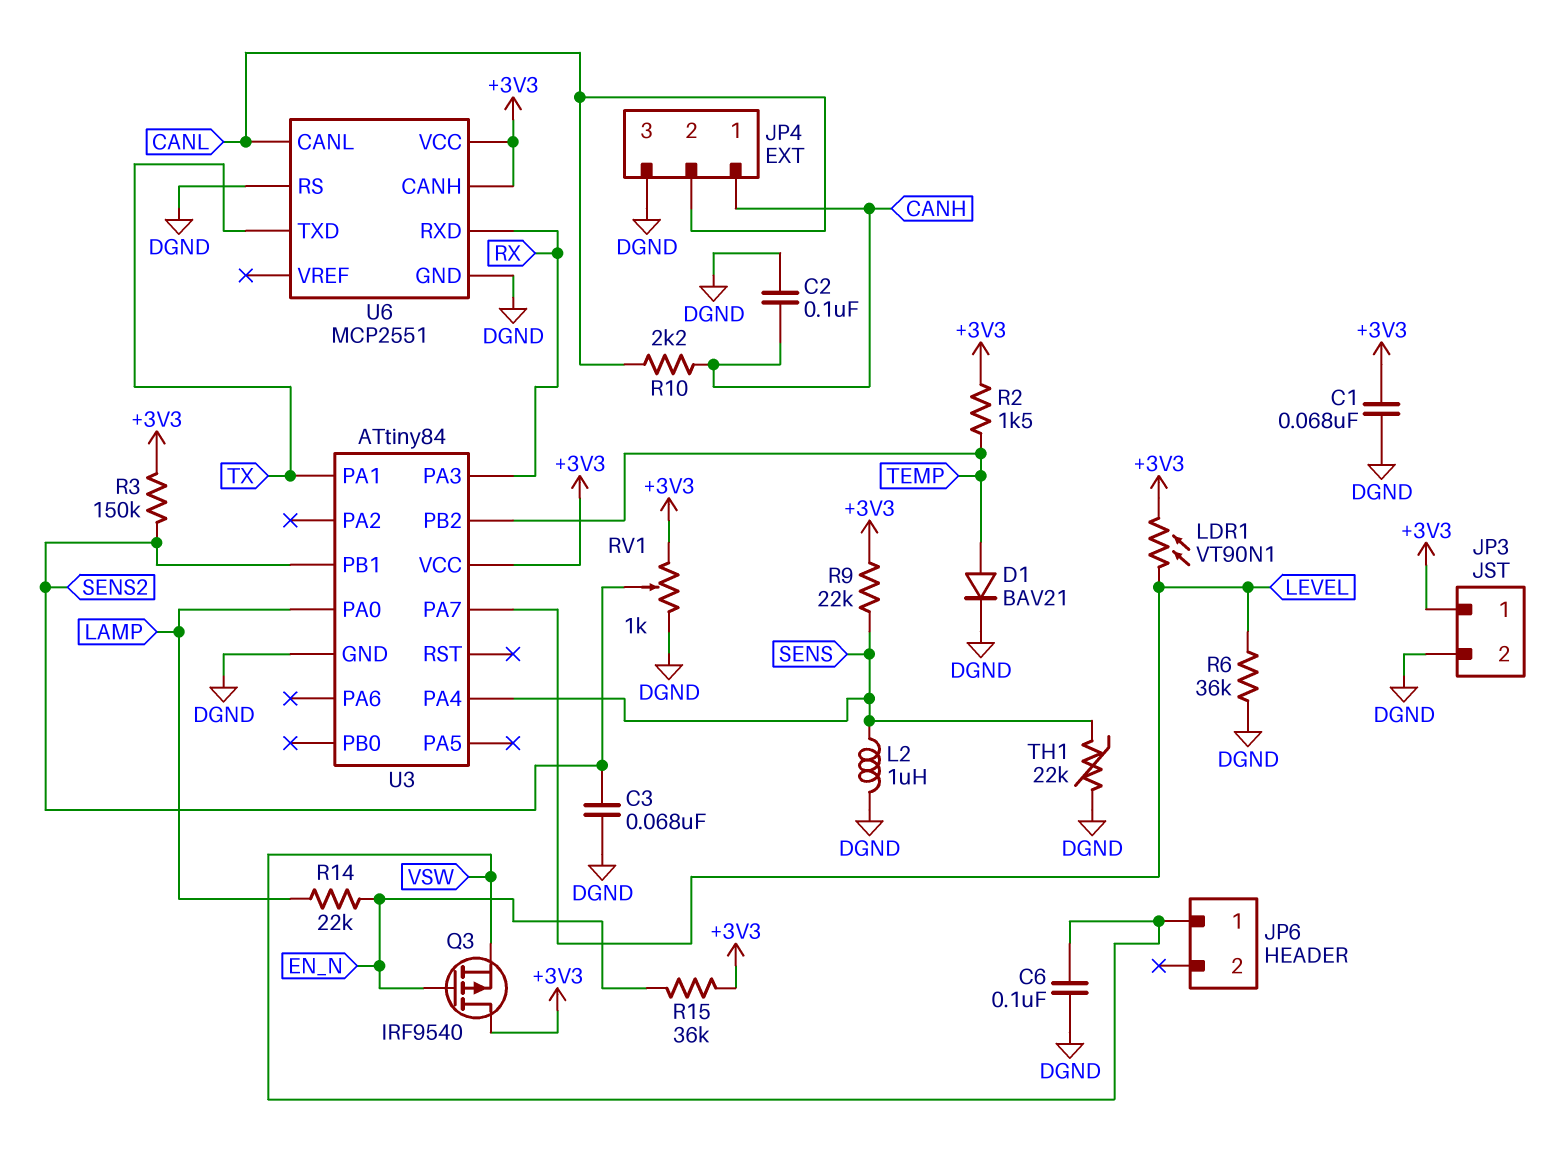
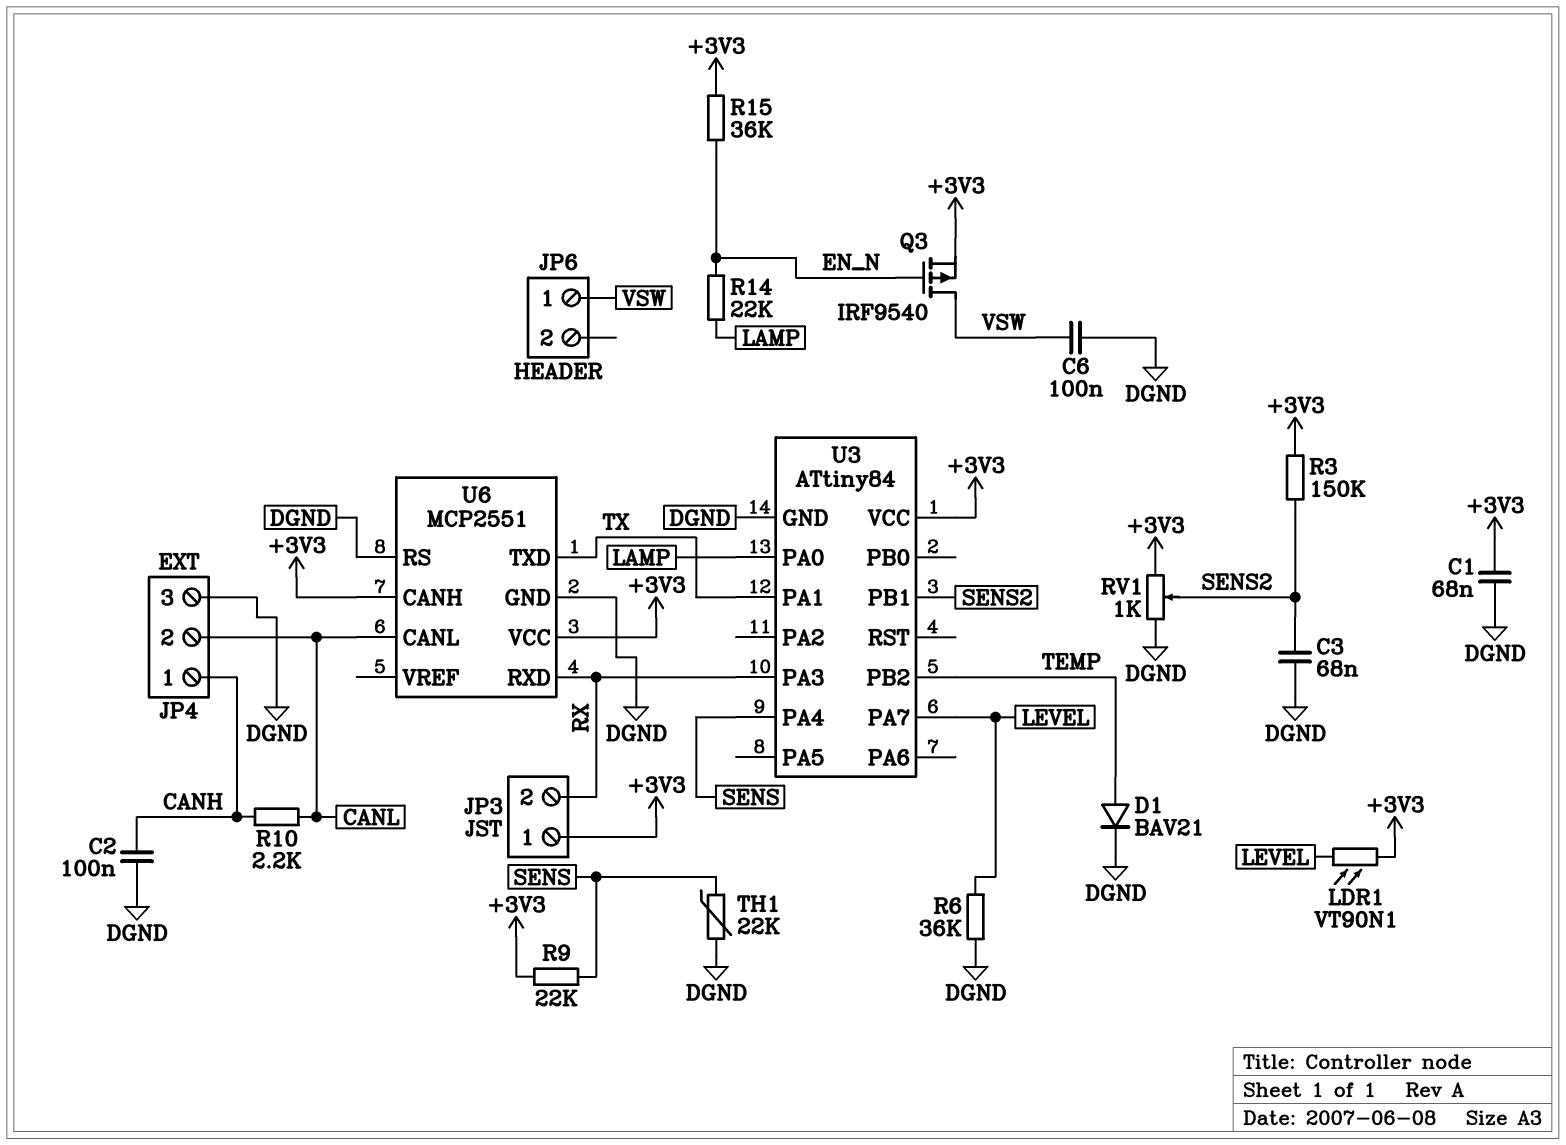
JP3 pin 2: DGND -> RX
L2: 1uH (DGND, SENS) -> none
Q3: PMOS IRF9540 (G EN_N, D +3V3, S VSW) -> PMOS IRF9540 (G EN_N, D VSW, S +3V3)
R2: 1.5k (+3V3, TEMP) -> none

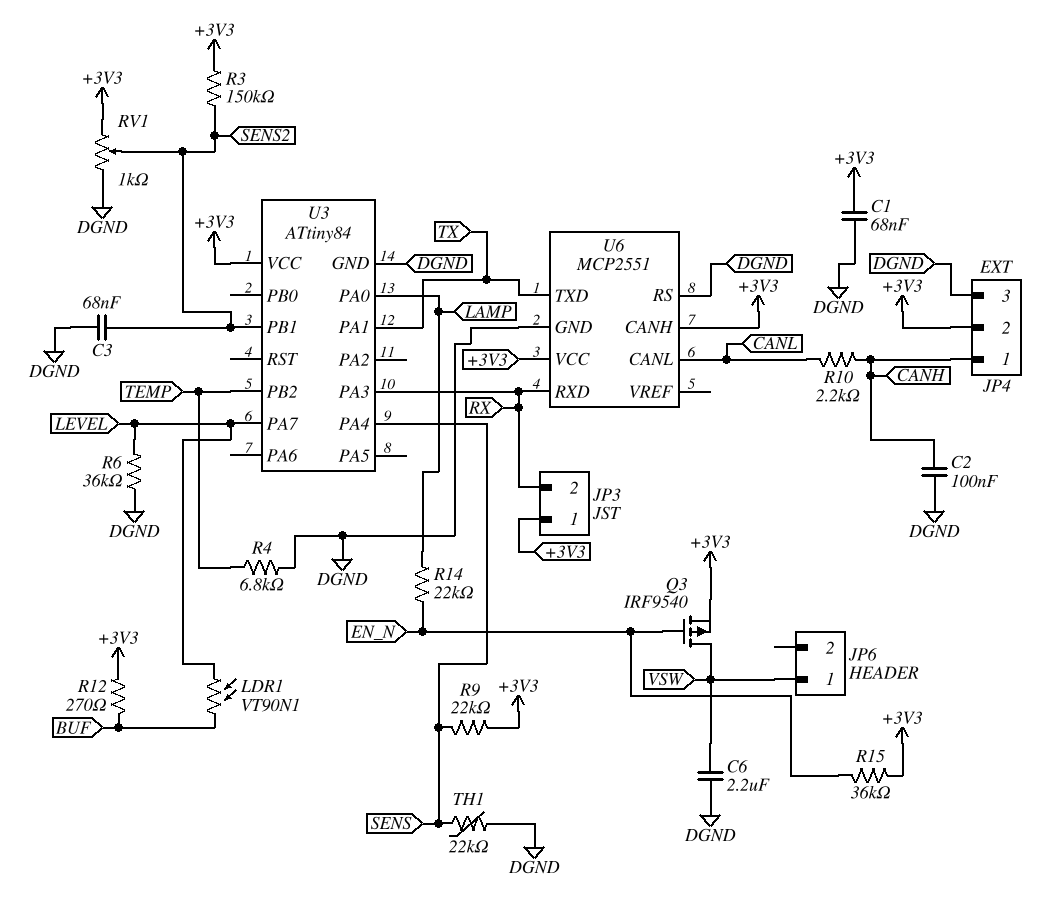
C6: 100nF (DGND, VSW) -> 2.2uF (DGND, VSW)
D1: diode BAV21 (A TEMP, K DGND) -> none
JP4 pin 2: CANL -> +3V3
LDR1: VT90N1 (+3V3, LEVEL) -> VT90N1 (BUF, LEVEL)
R4: none -> 6.8k (DGND, TEMP)
R12: none -> 270 (+3V3, BUF)

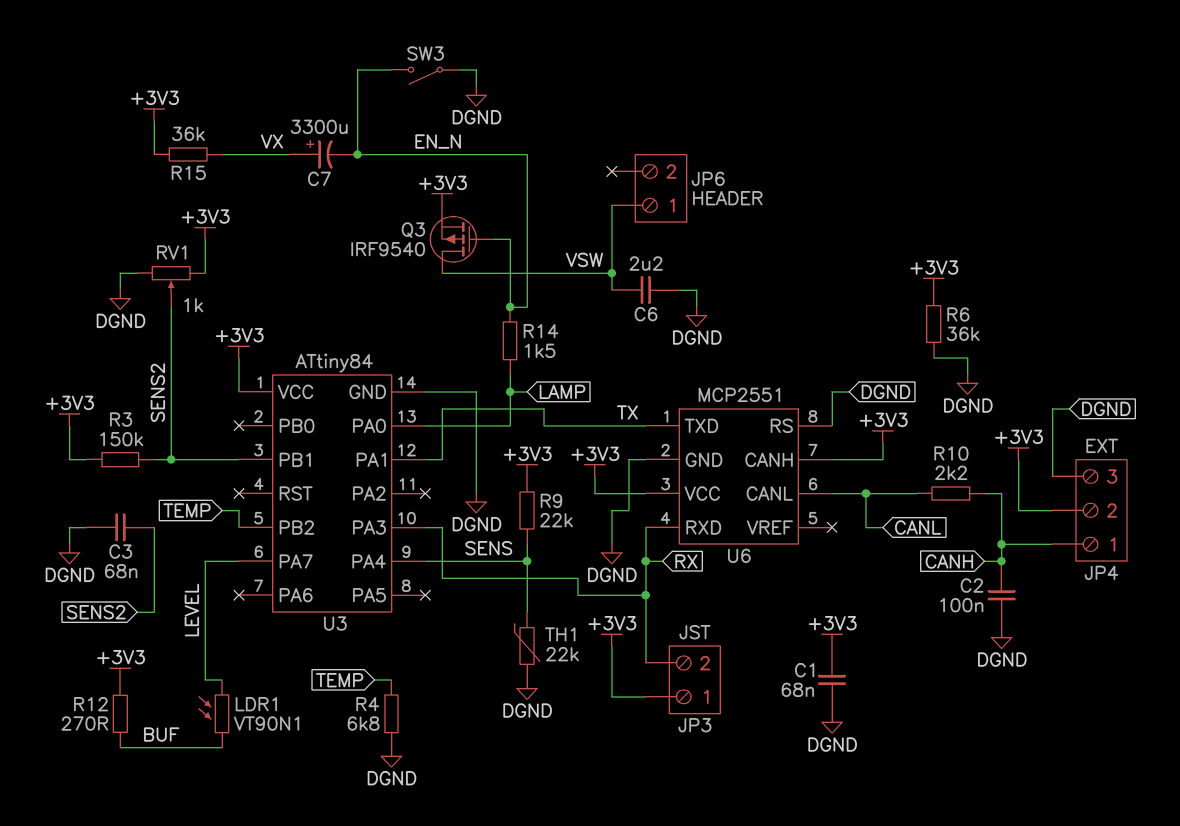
C7: none -> 3300uF (plus VX, minus EN_N)
R6: 36k (DGND, LEVEL) -> 36k (+3V3, DGND)
R14: 22k (EN_N, LAMP) -> 1.5k (EN_N, LAMP)
R15: 36k (+3V3, EN_N) -> 36k (+3V3, VX)
SW3: none -> switch (DGND, EN_N)

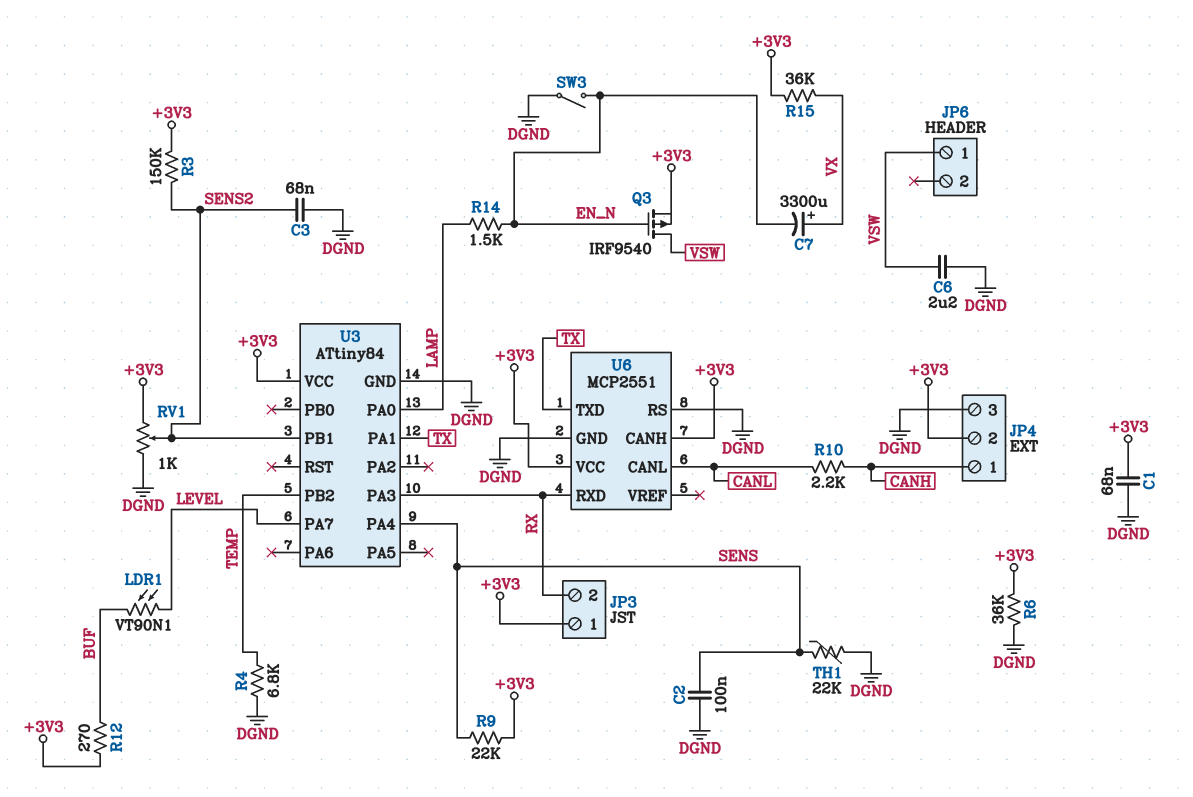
C2: 100nF (CANH, DGND) -> 100nF (DGND, SENS)

